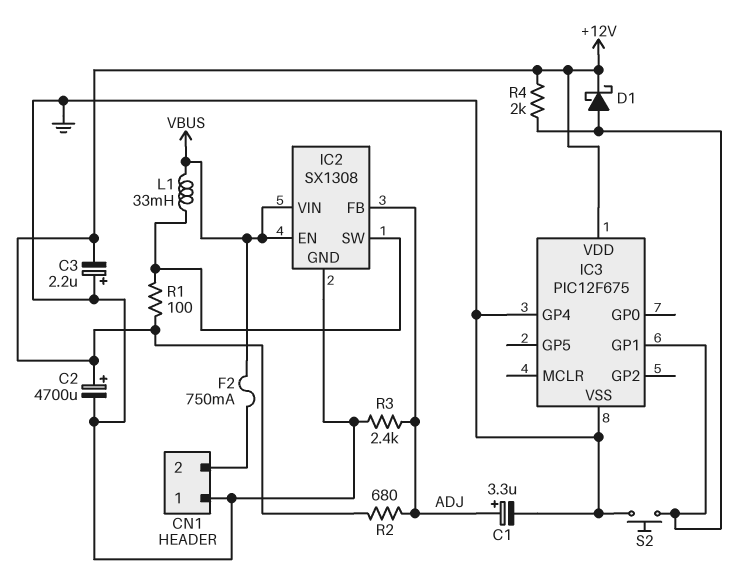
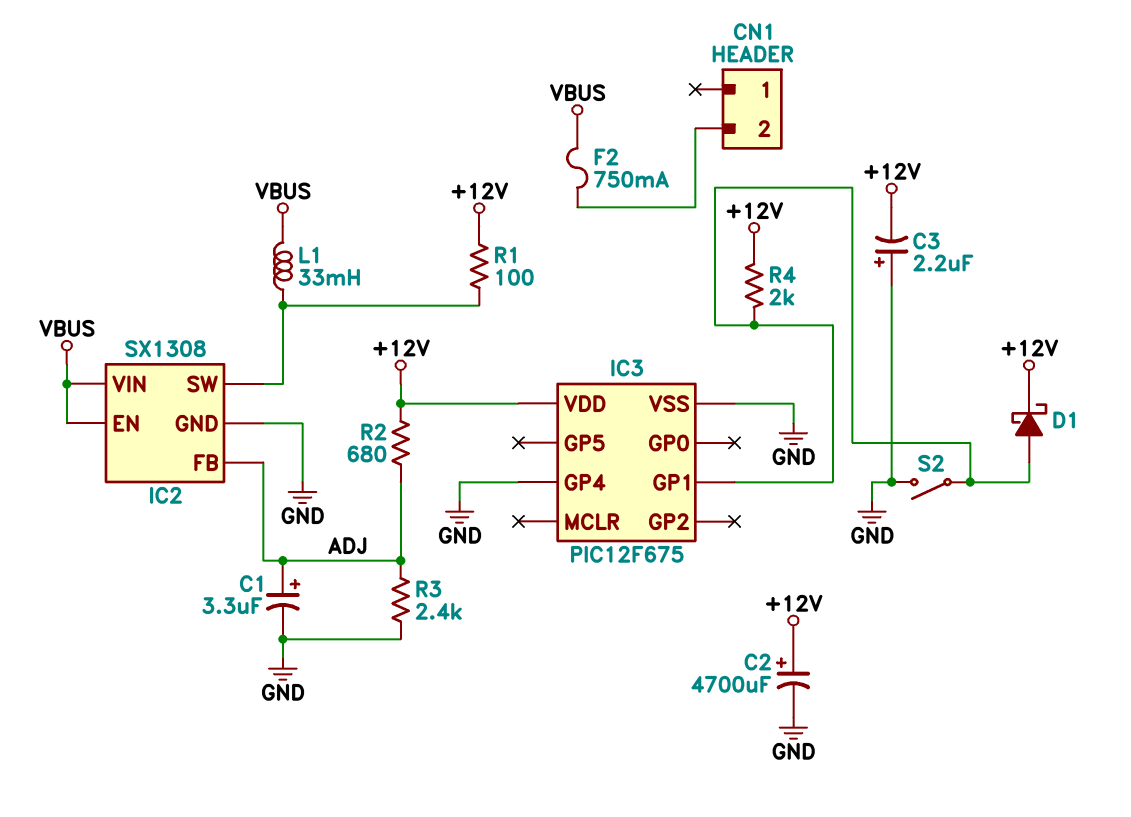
CN1 pin 1: GND -> none
S2: button (GND, IC3/GP1) -> switch (GND, IC3/GP1)

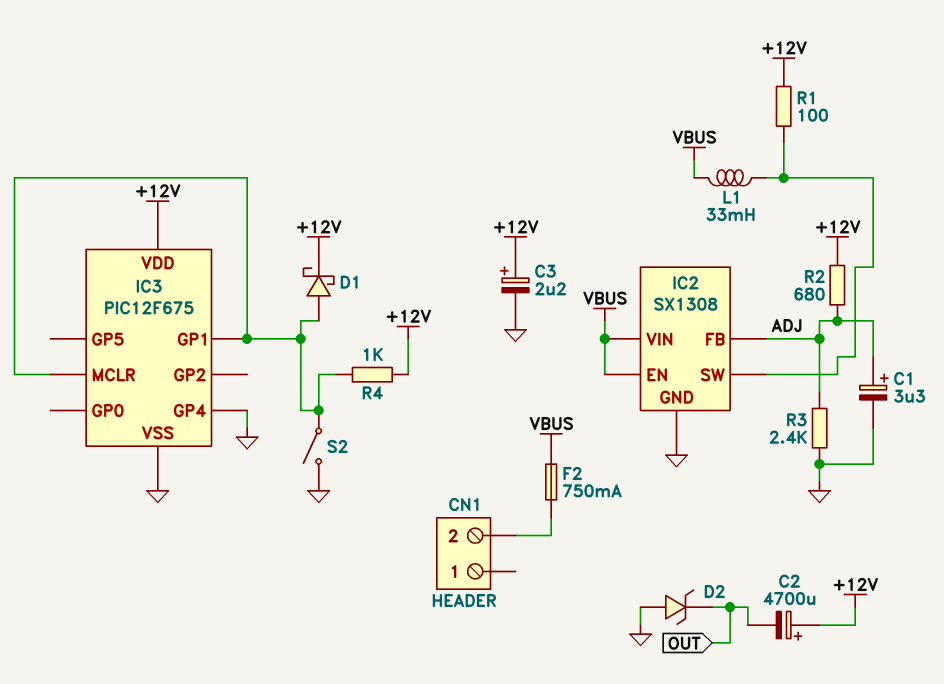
C2: 4700uF (plus +12V, minus GND) -> 4700uF (plus +12V, minus OUT)
C3: 2.2uF (plus GND, minus +12V) -> 2.2uF (plus +12V, minus GND)
D2: none -> zener (A GND, K OUT)
IC3 pin MCLR: none -> IC3/GP1
R4: 2k (+12V, IC3/GP1) -> 1k (+12V, IC3/GP1)

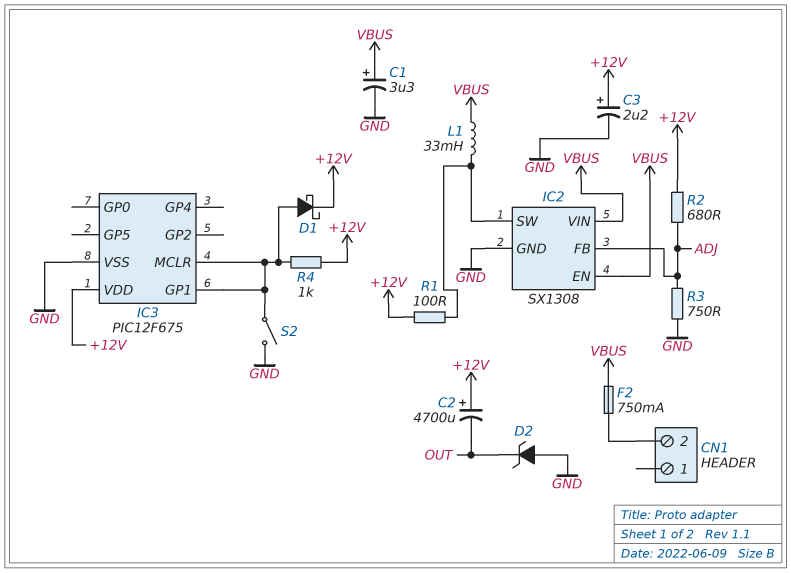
C1: 3.3uF (plus ADJ, minus GND) -> 3.3uF (plus VBUS, minus GND)
IC3 pin GP4: GND -> none
R3: 2.4k (ADJ, GND) -> 750 (ADJ, GND)

